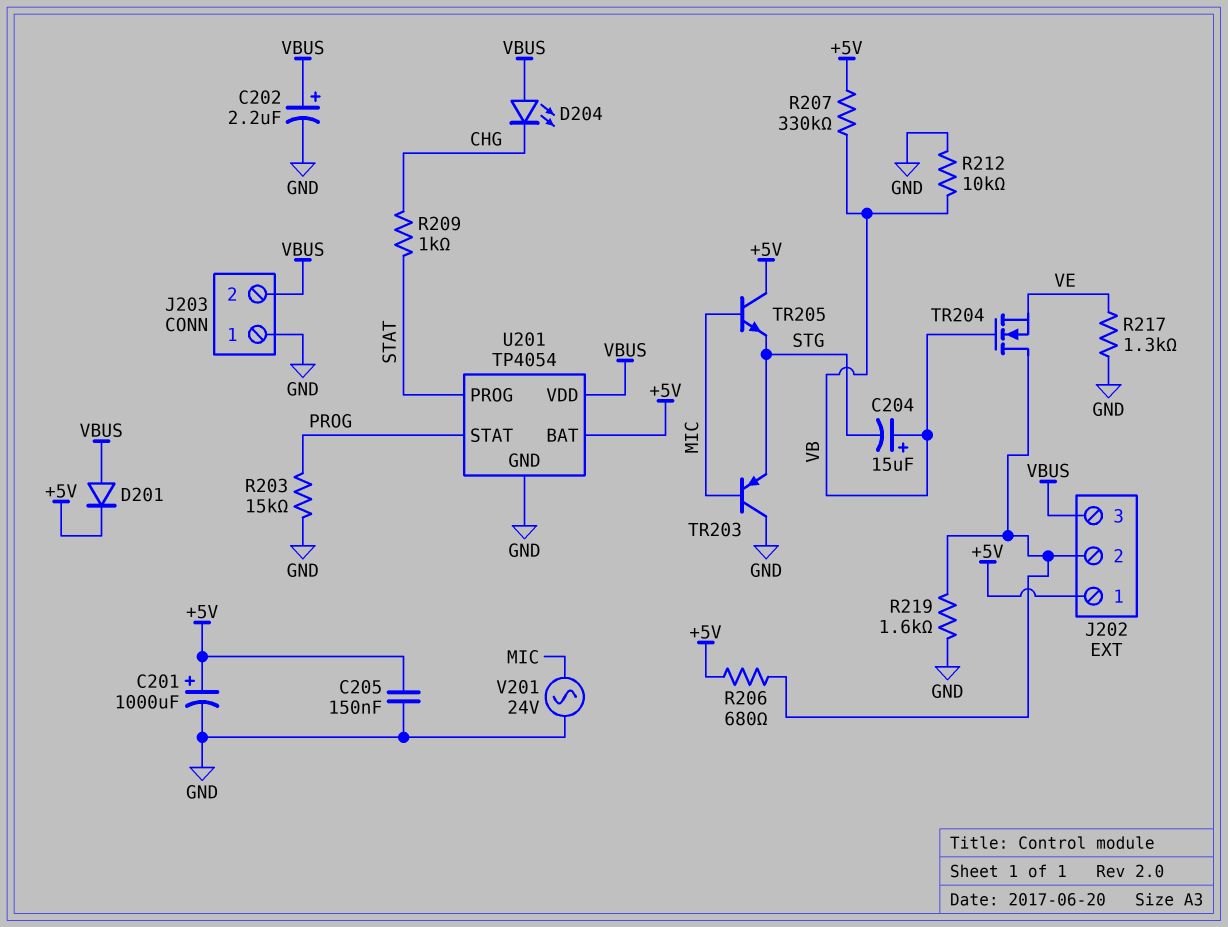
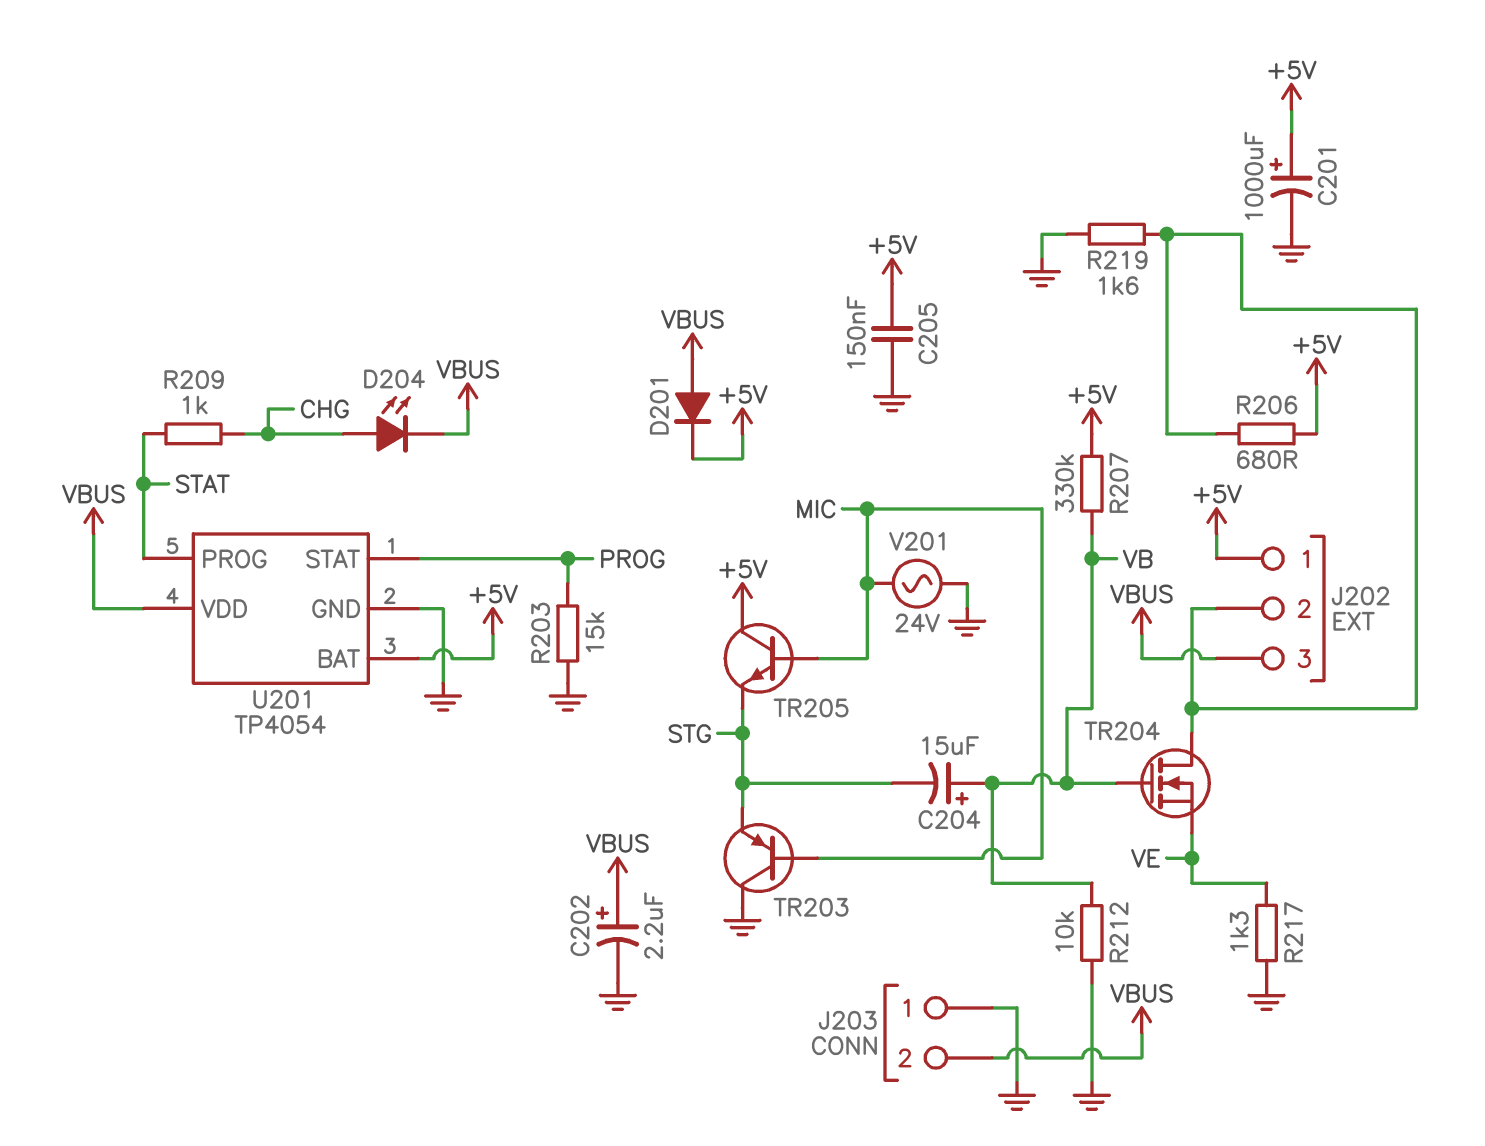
D204: LED (A VBUS, K CHG) -> LED (A CHG, K VBUS)

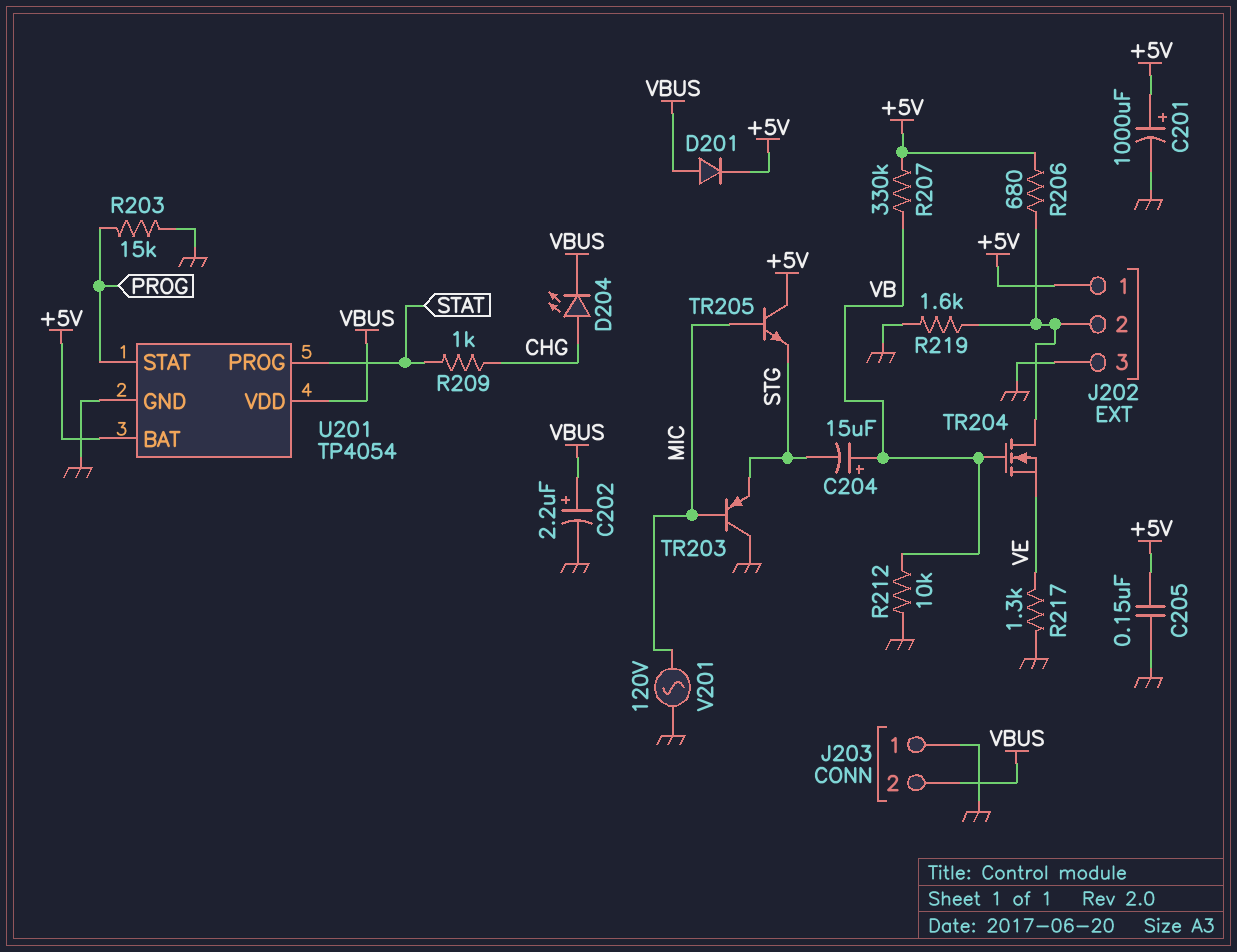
J202 pin 3: VBUS -> GND
V201: AC 24V (GND, MIC) -> AC 120V (GND, MIC)

